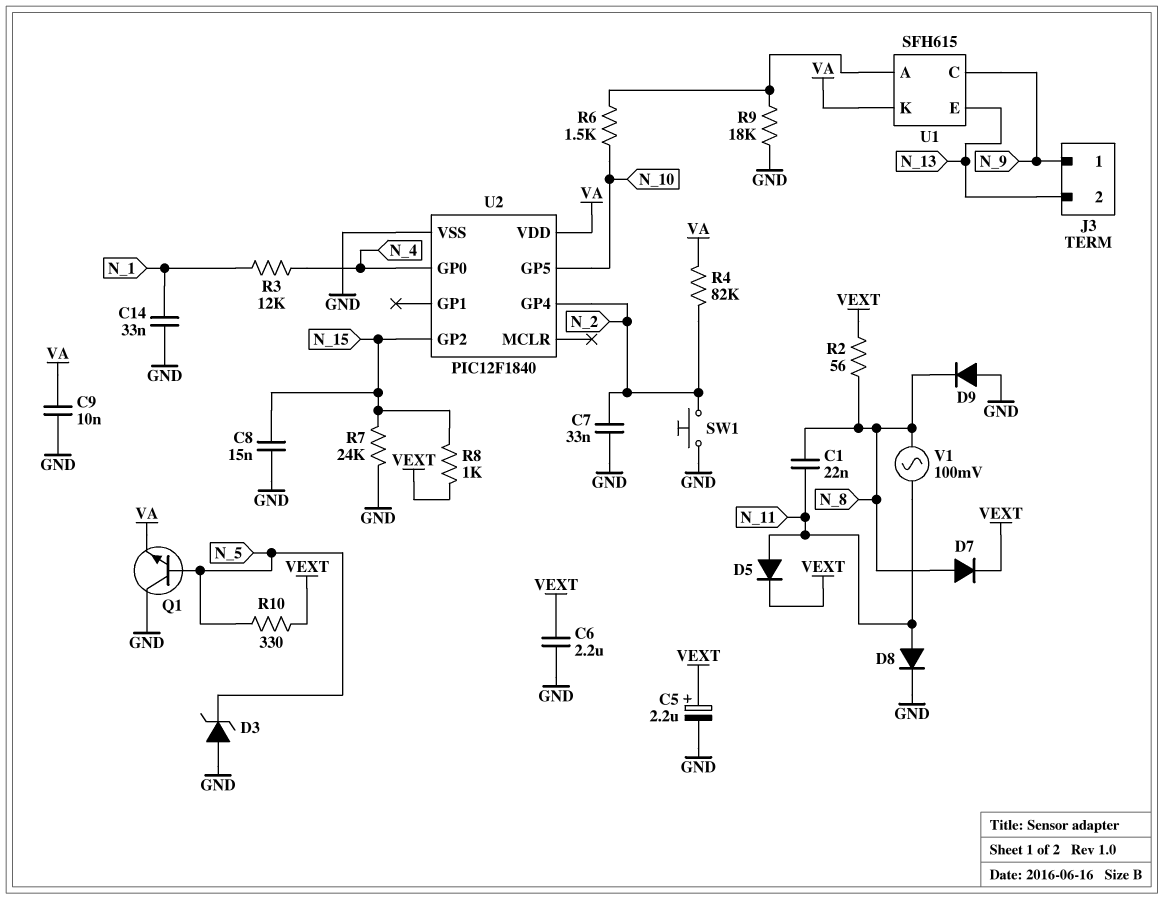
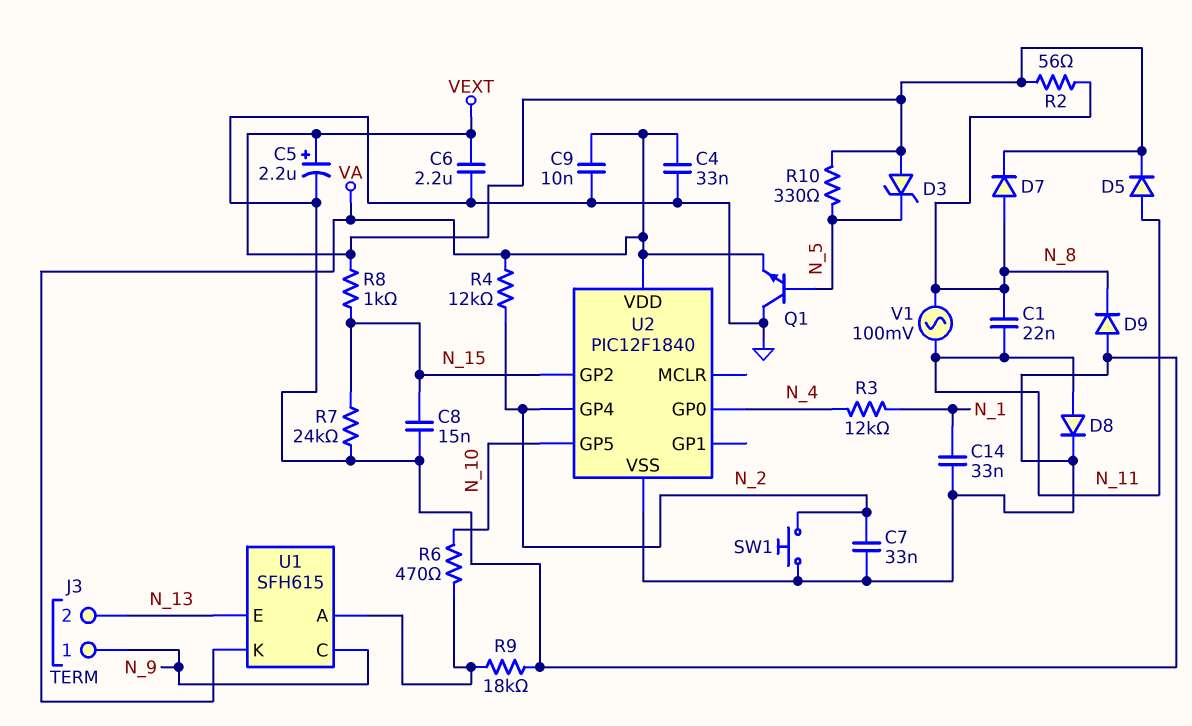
C4: none -> 33nF (GND, VA)
D3: zener (A GND, K N_5) -> zener (A VEXT, K N_5)
R4: 82k (N_2, VA) -> 12k (N_2, VA)
R6: 1.5k (N_10, U1/A) -> 470 (N_10, U1/A)

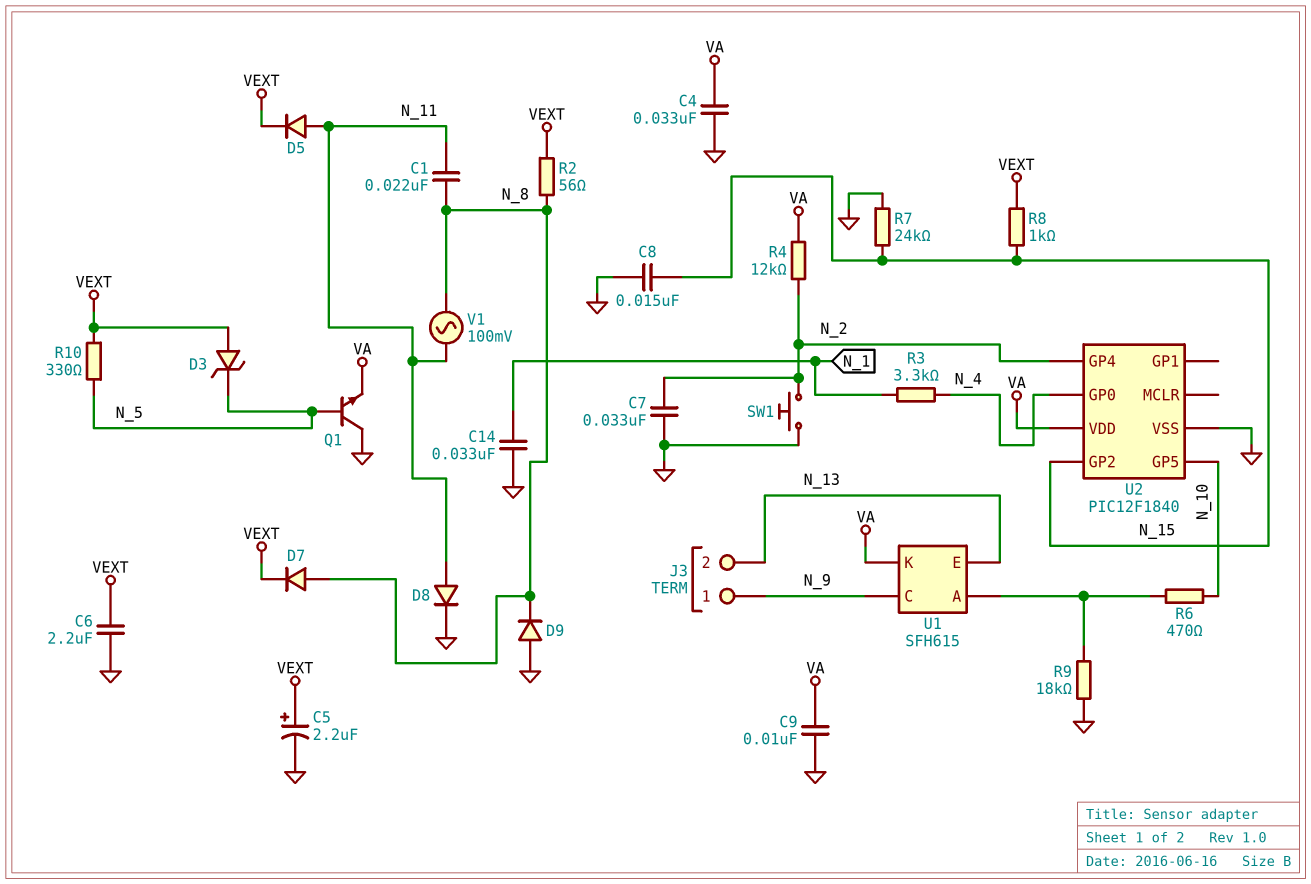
R3: 12k (N_1, N_4) -> 3.3k (N_1, N_4)

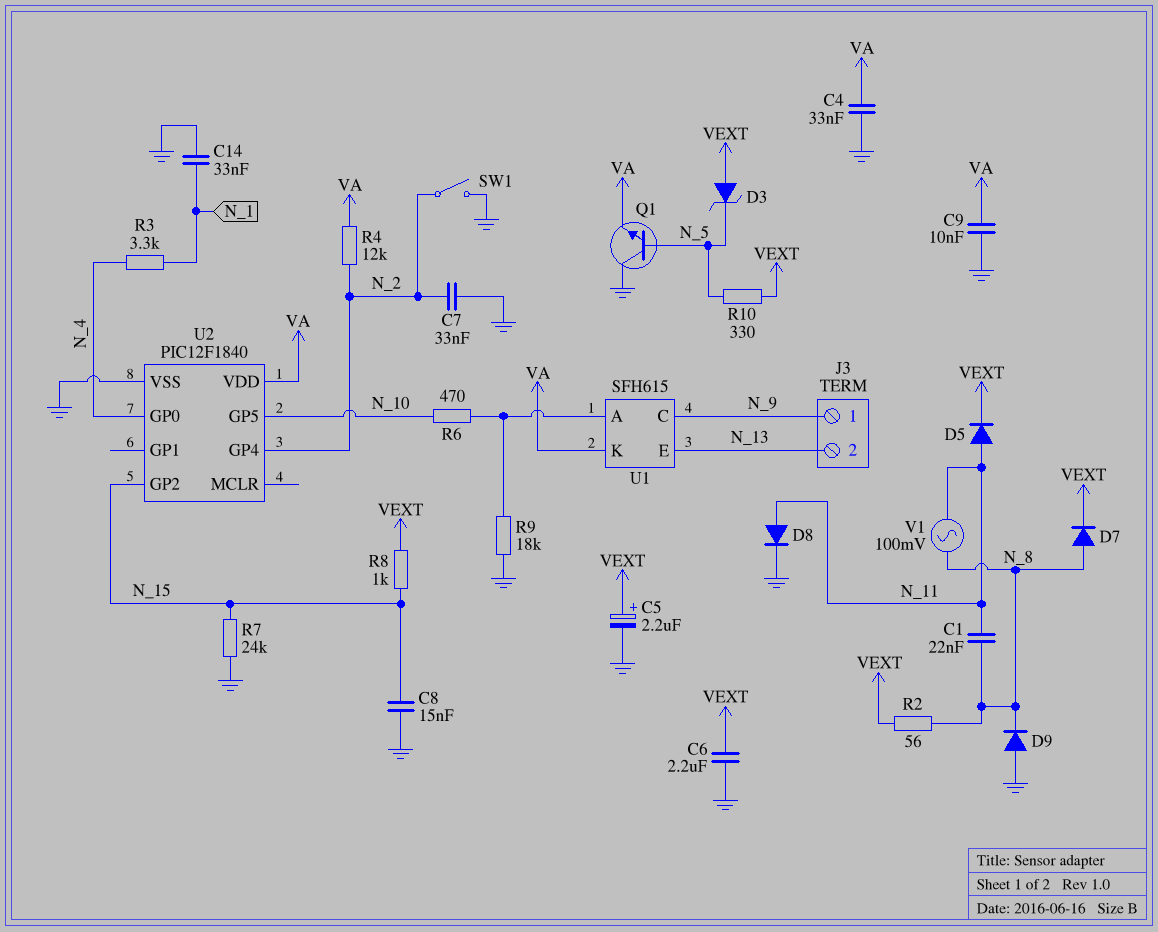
SW1: button (GND, N_2) -> switch (GND, N_2)

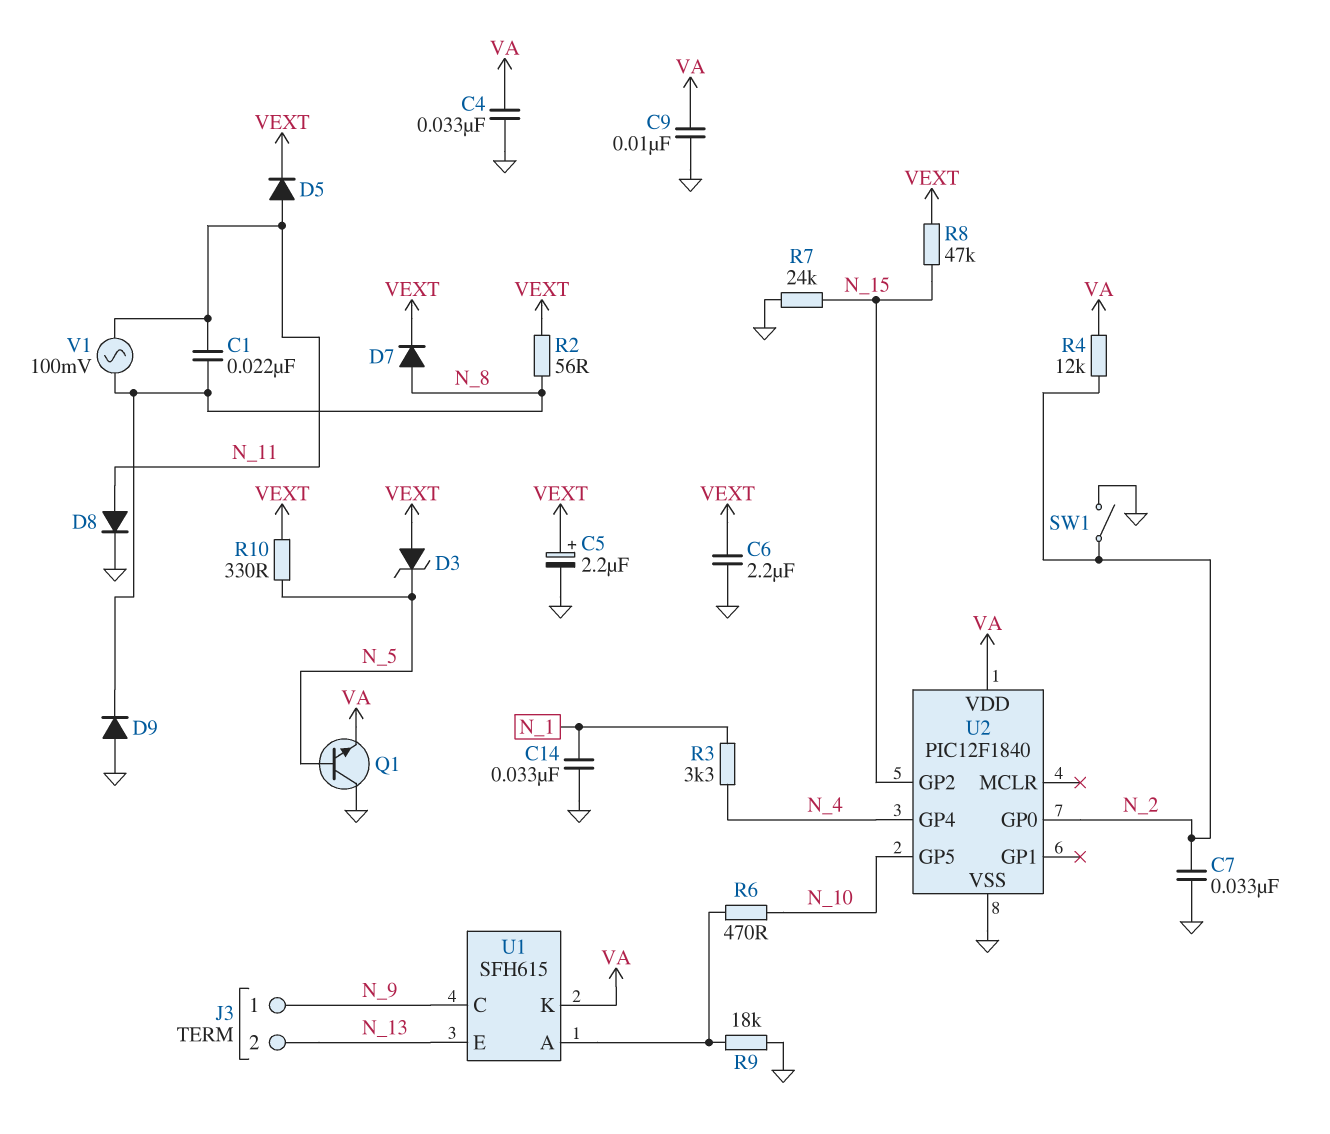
C8: 15nF (GND, N_15) -> none
R8: 1k (N_15, VEXT) -> 47k (N_15, VEXT)
U2 pin GP0: N_4 -> N_2
U2 pin GP4: N_2 -> N_4

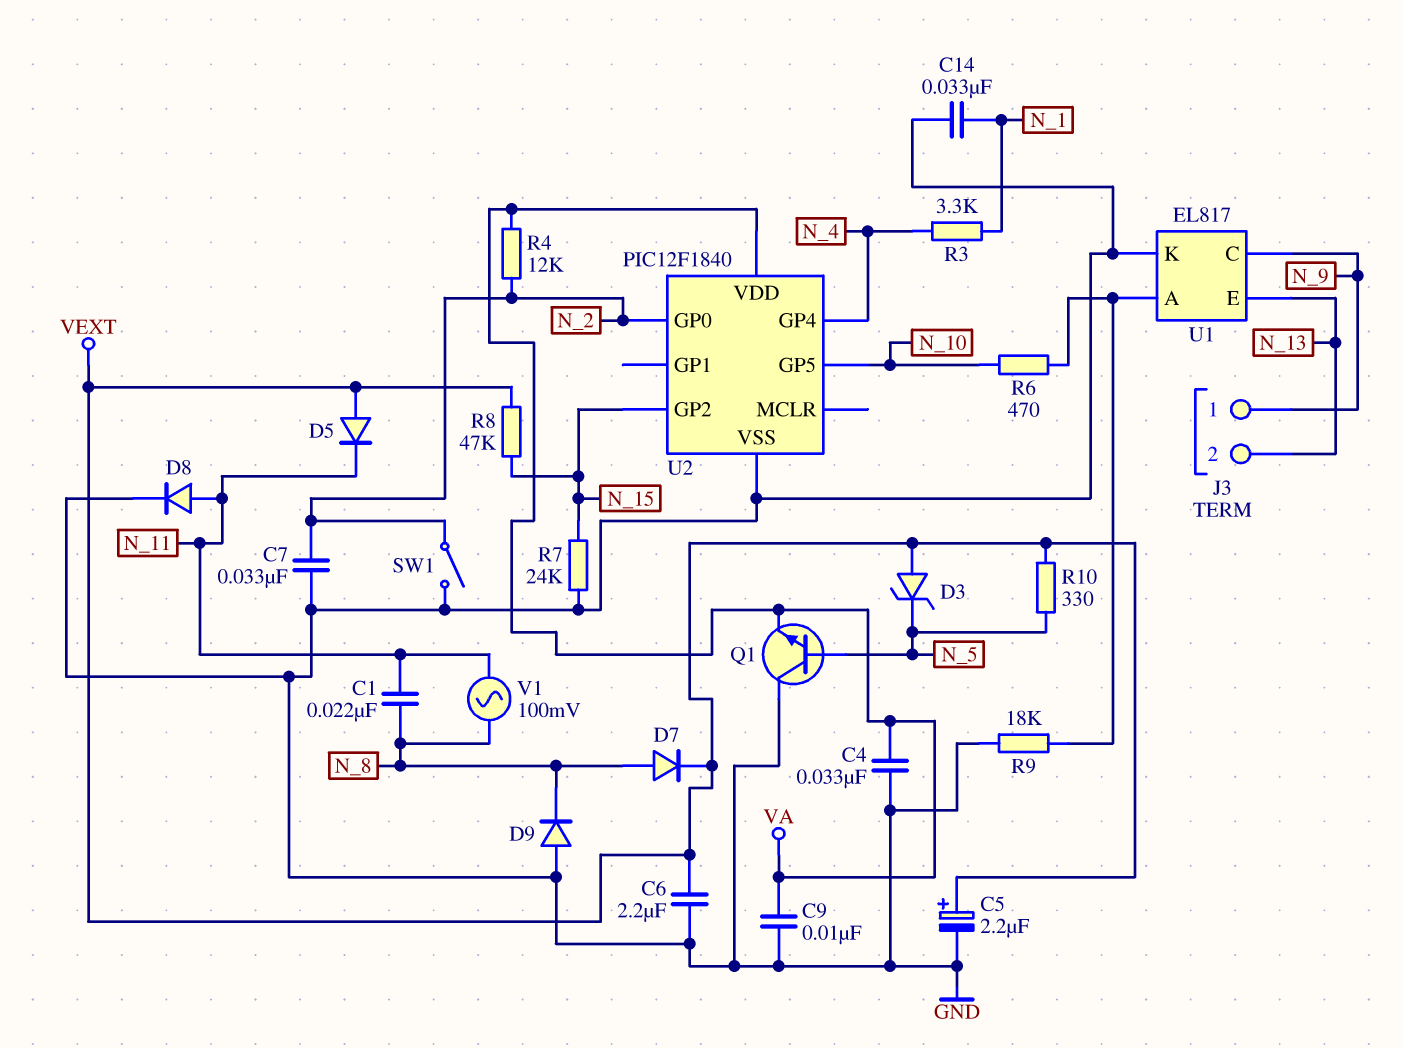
D5: diode (A N_11, K VEXT) -> diode (A VEXT, K N_11)
R2: 56 (N_8, VEXT) -> none
U1: SFH615 -> EL817
U1 pin K: VA -> GND

